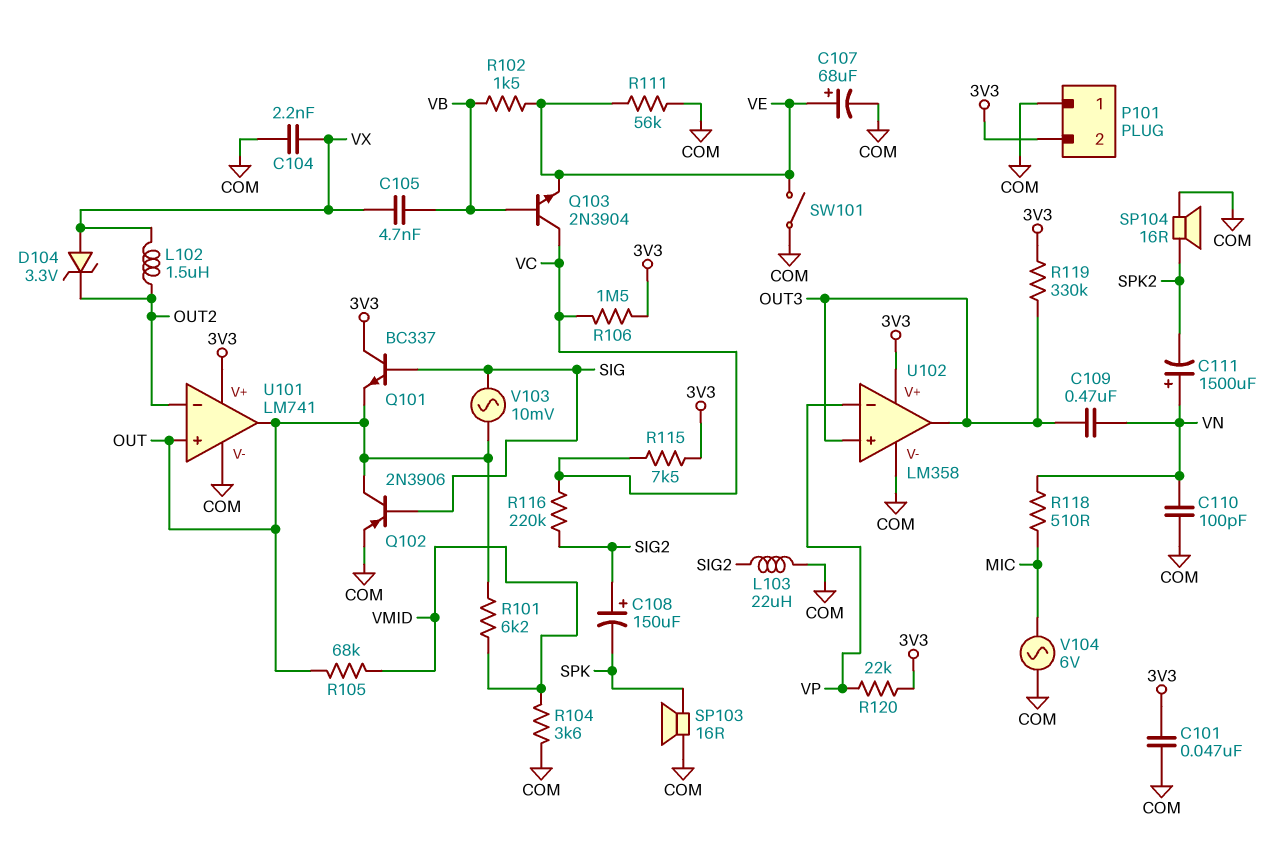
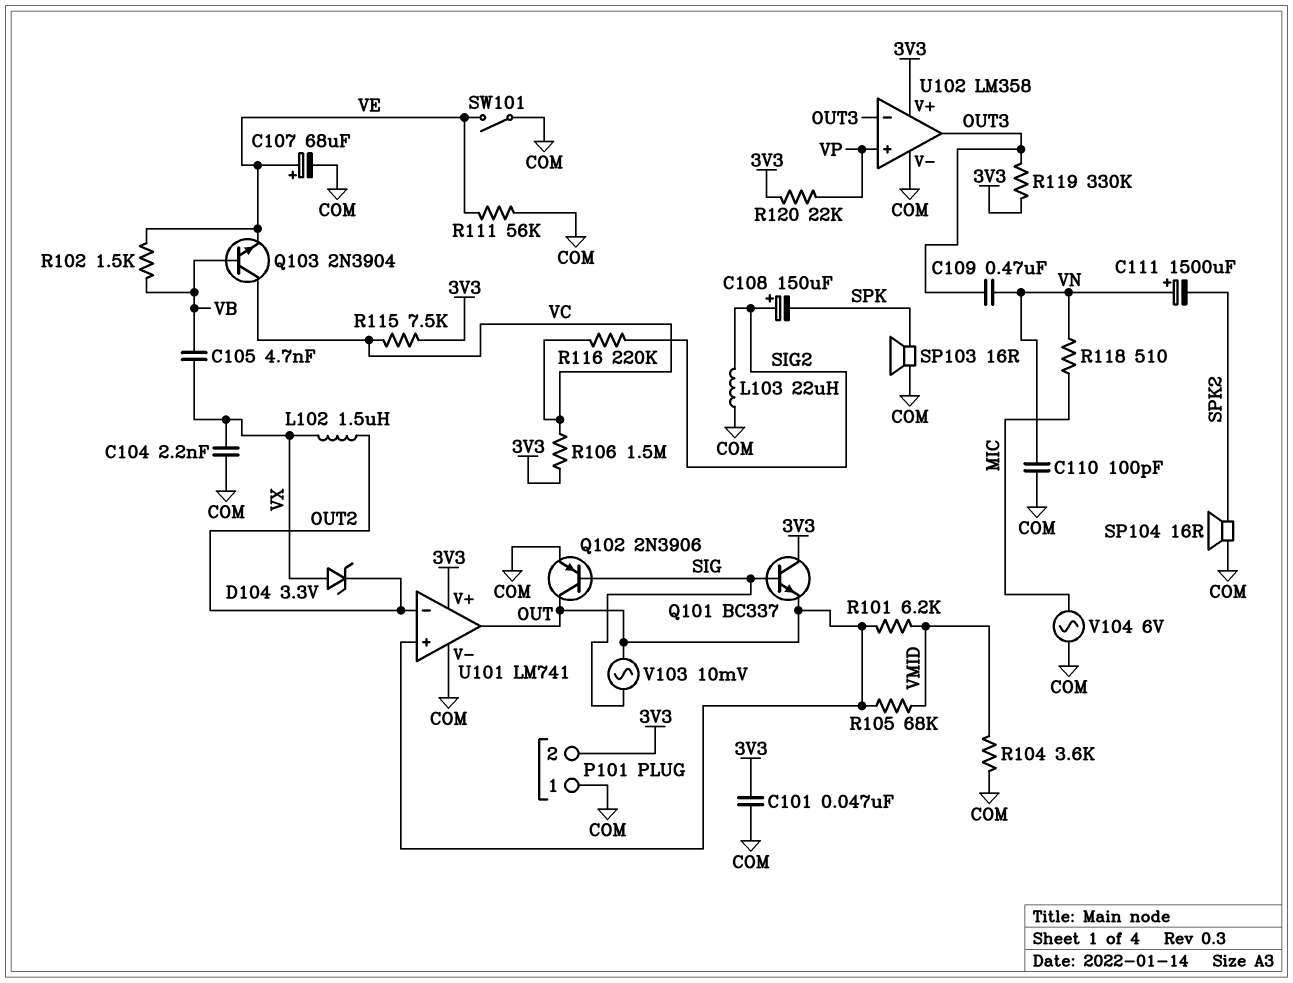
U102 pin in+: OUT3 -> VP
U102 pin in-: VP -> OUT3

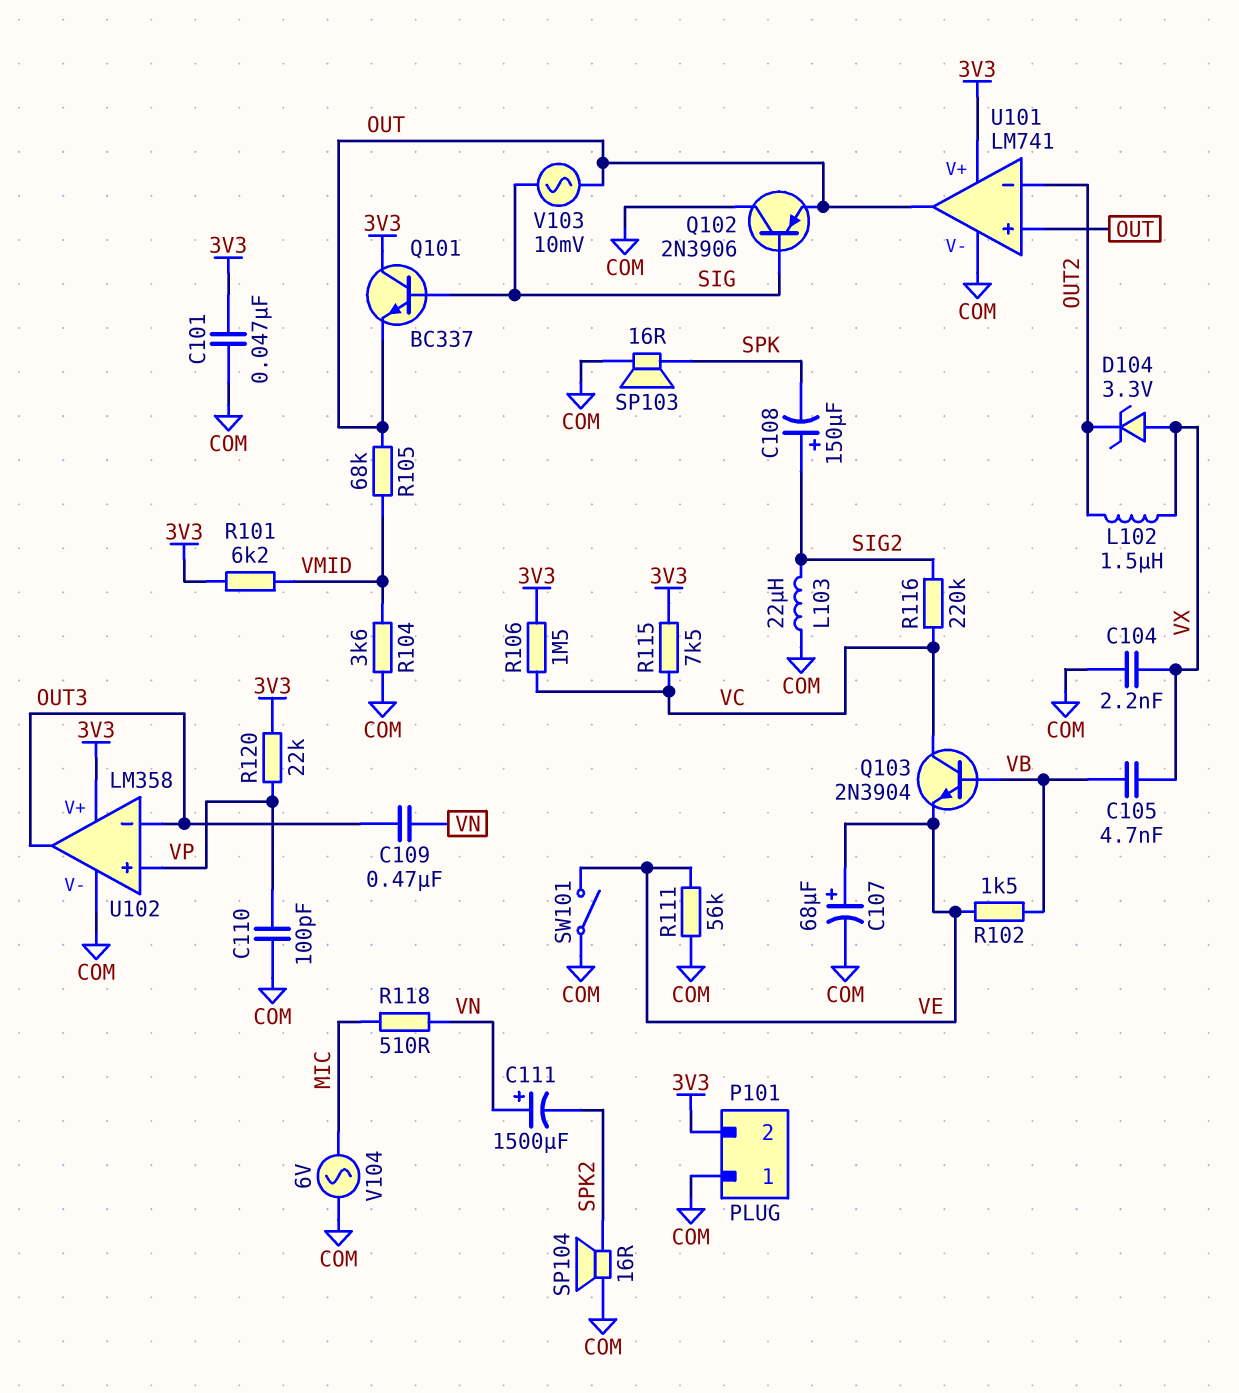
C110: 100pF (COM, VN) -> 100pF (COM, VP)
Q102: PNP 2N3906 (B SIG, C OUT, E COM) -> PNP 2N3906 (B SIG, C COM, E OUT)
R101: 6.2k (OUT, VMID) -> 6.2k (3V3, VMID)
R119: 330k (3V3, OUT3) -> none

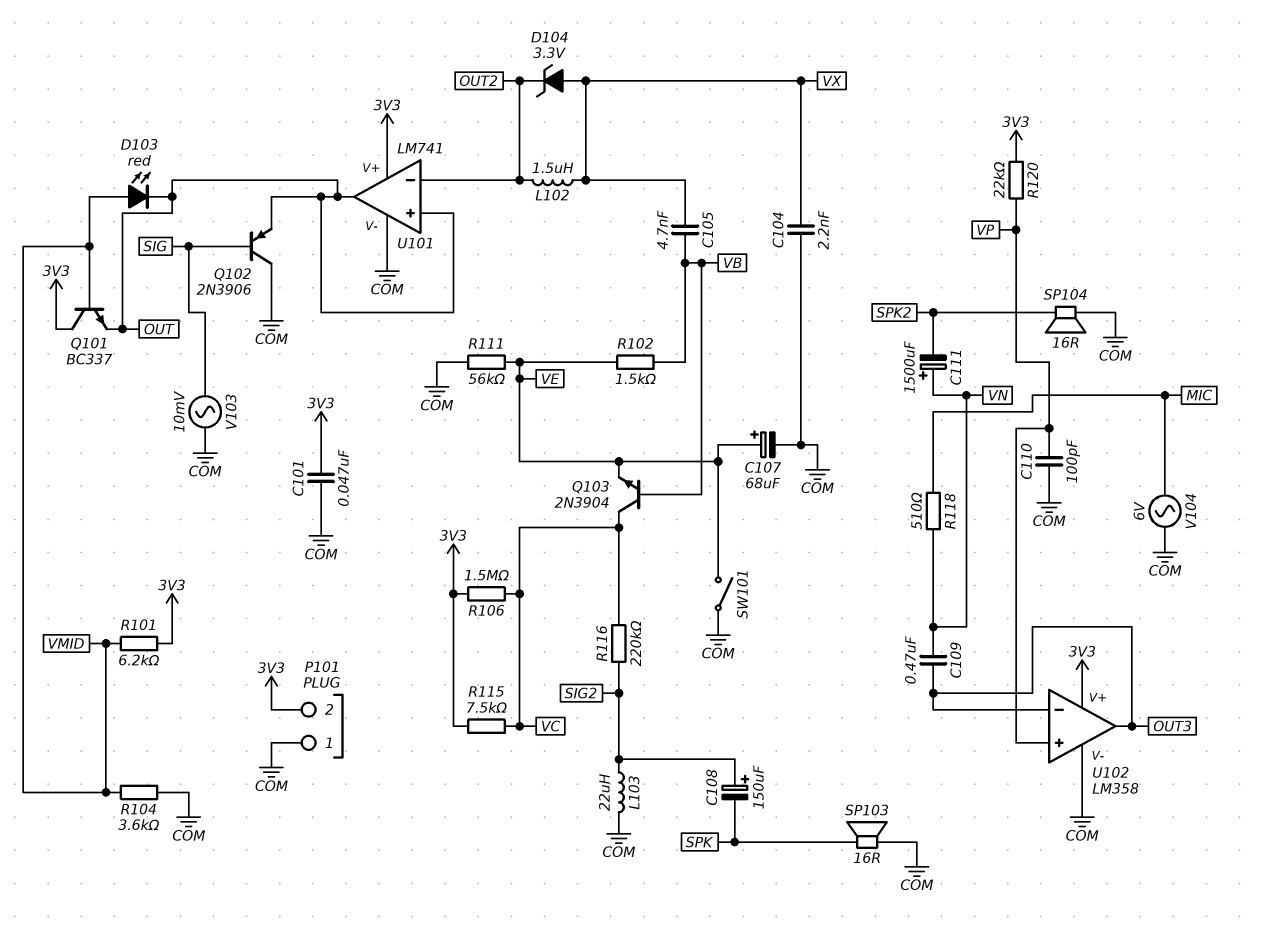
D103: none -> LED red (A VMID, K OUT)
Q101: NPN BC337 (B SIG, C 3V3, E OUT) -> NPN BC337 (B VMID, C 3V3, E OUT)
R105: 68k (OUT, VMID) -> none
V103: AC 10mV (OUT, SIG) -> AC 10mV (COM, SIG)

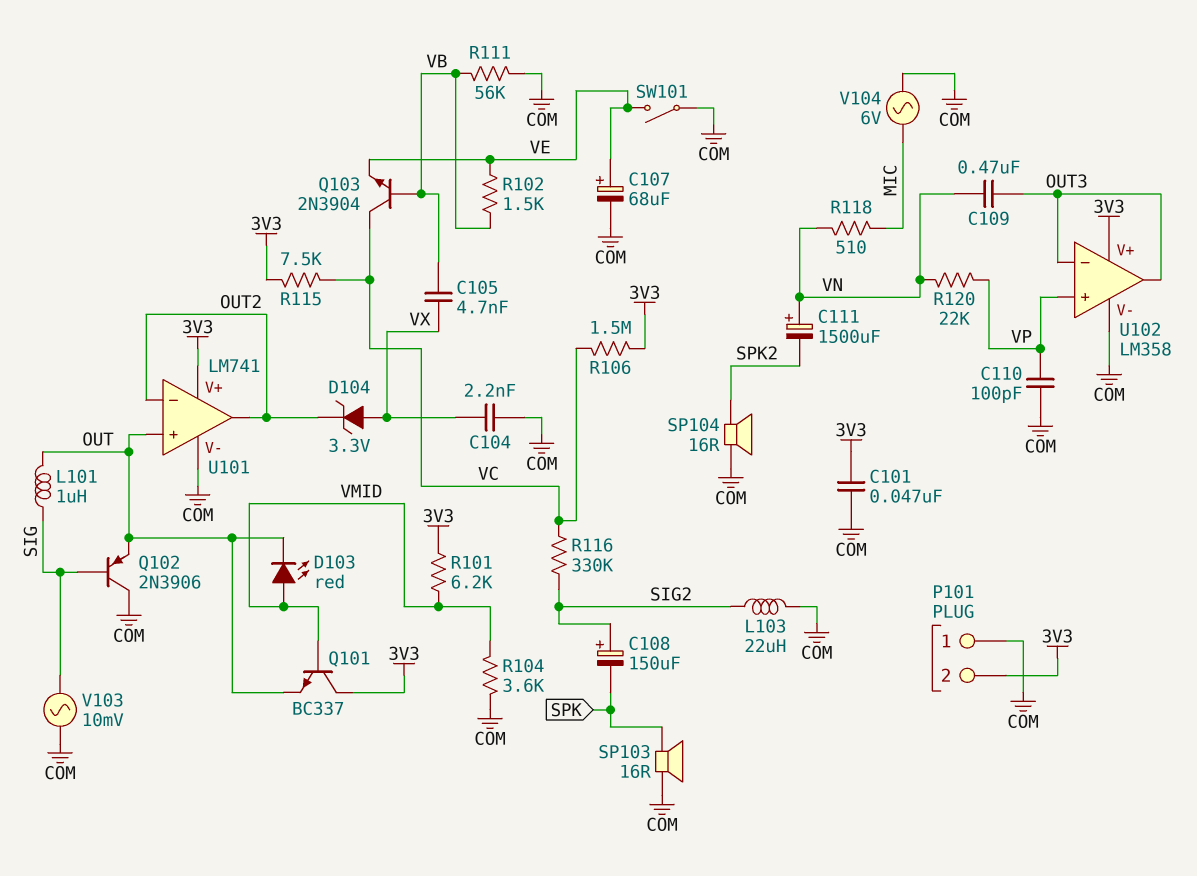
L101: none -> 1uH (OUT, SIG)
L102: 1.5uH (OUT2, VX) -> none
R111: 56k (COM, VE) -> 56k (COM, VB)
R116: 220k (SIG2, VC) -> 330k (SIG2, VC)
R120: 22k (3V3, VP) -> 22k (VN, VP)
U101 pin out: OUT -> OUT2

